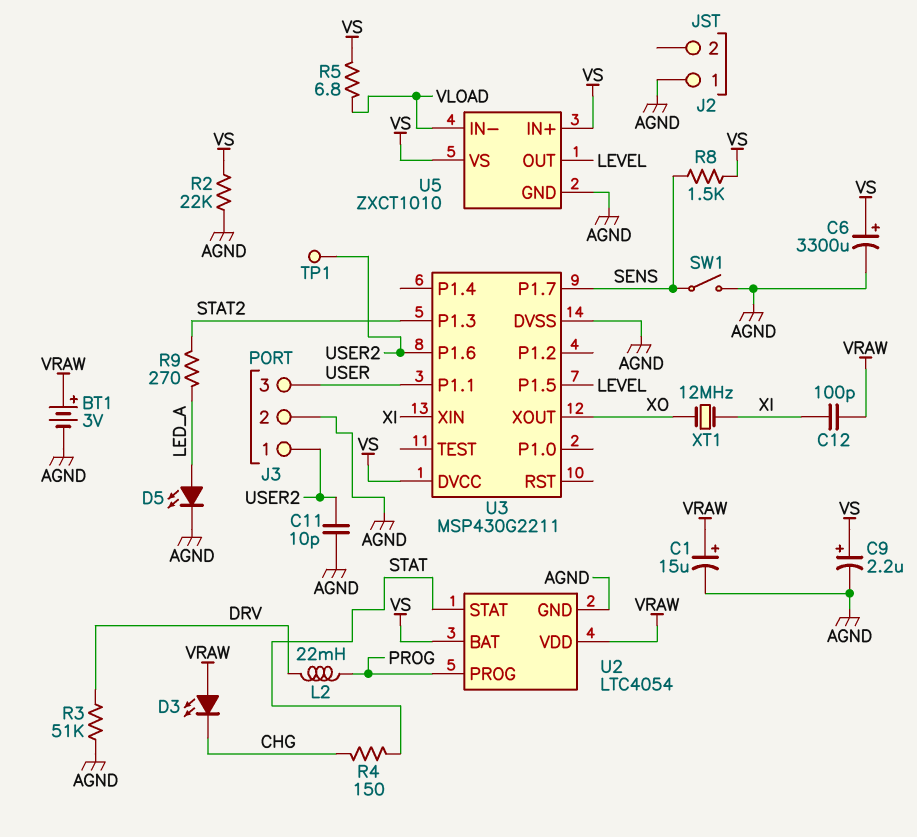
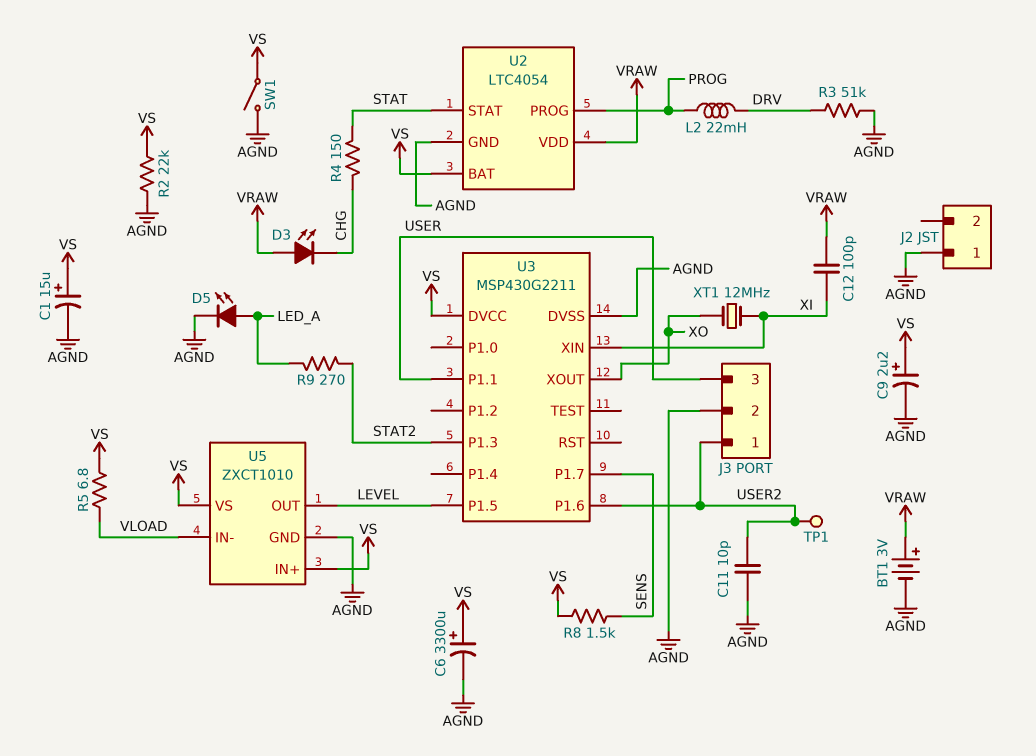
C1: 15uF (plus VRAW, minus AGND) -> 15uF (plus VS, minus AGND)
SW1: switch (AGND, SENS) -> switch (AGND, VS)

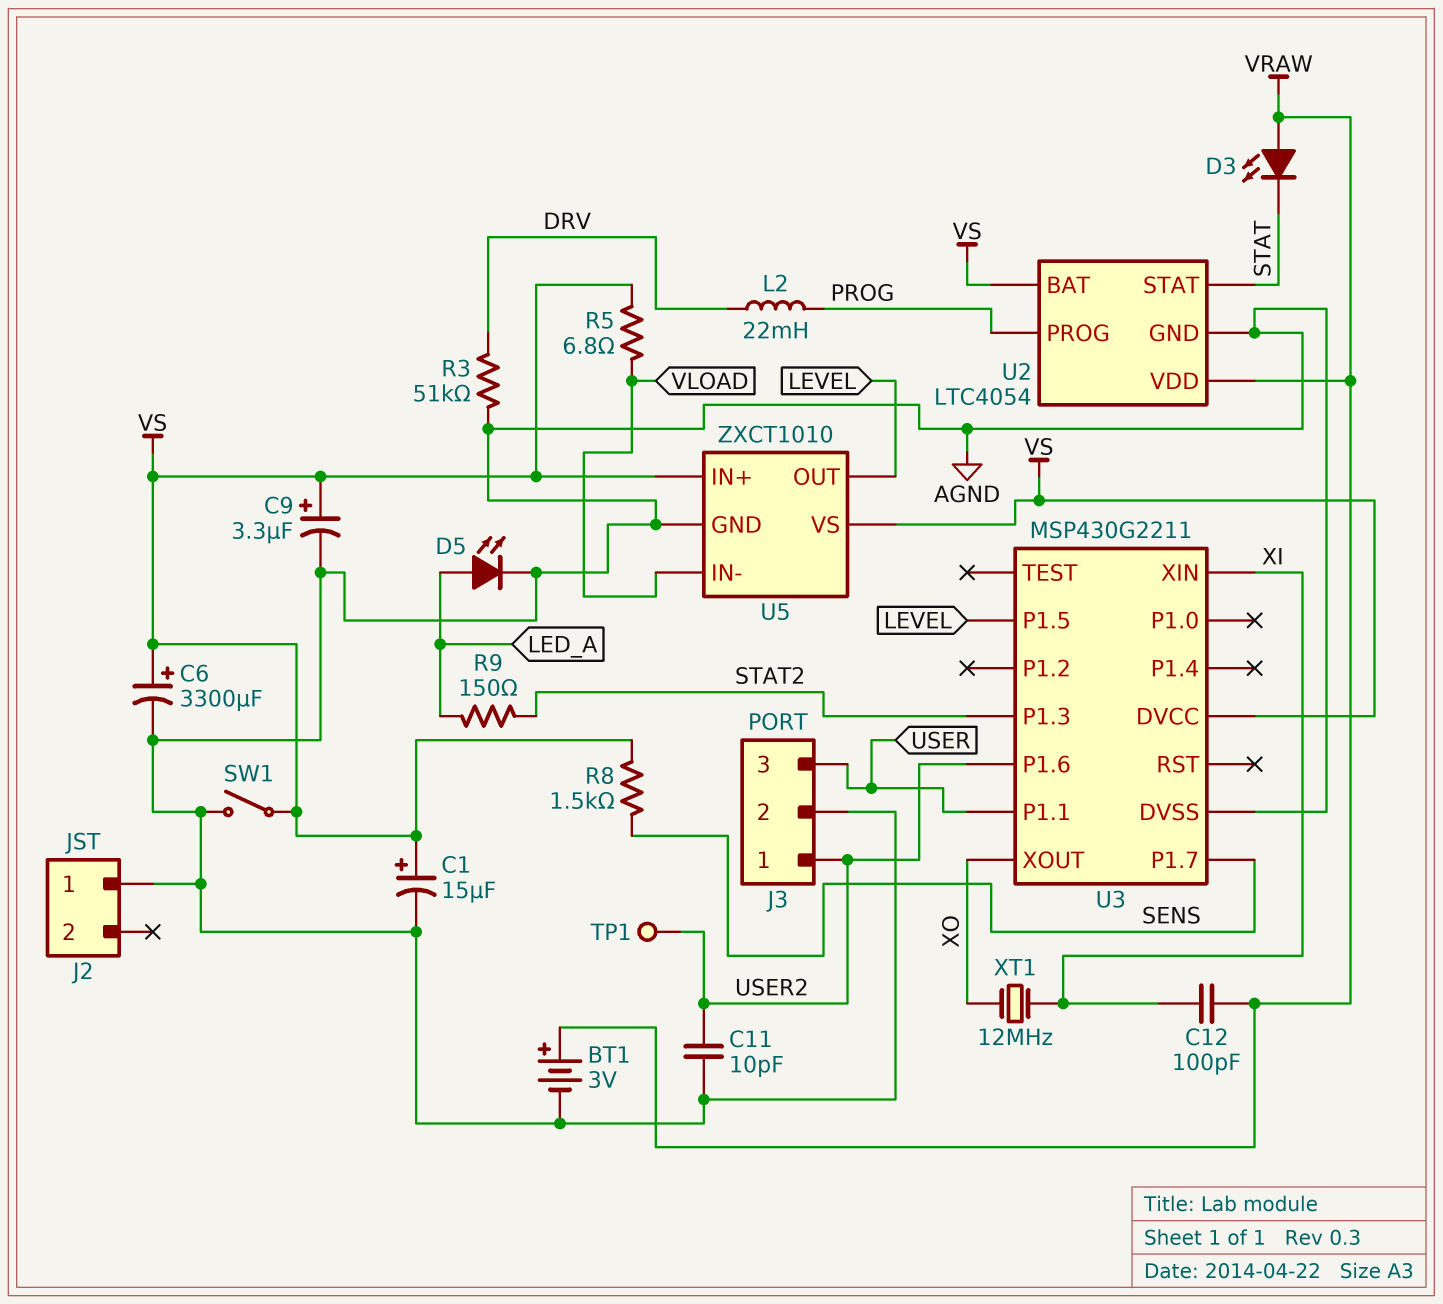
C9: 2.2uF (plus VS, minus AGND) -> 3.3uF (plus VS, minus AGND)
D3: LED (A VRAW, K CHG) -> LED (A VRAW, K STAT)
R2: 22k (AGND, VS) -> none
R4: 150 (CHG, STAT) -> none
R9: 270 (LED_A, STAT2) -> 150 (LED_A, STAT2)

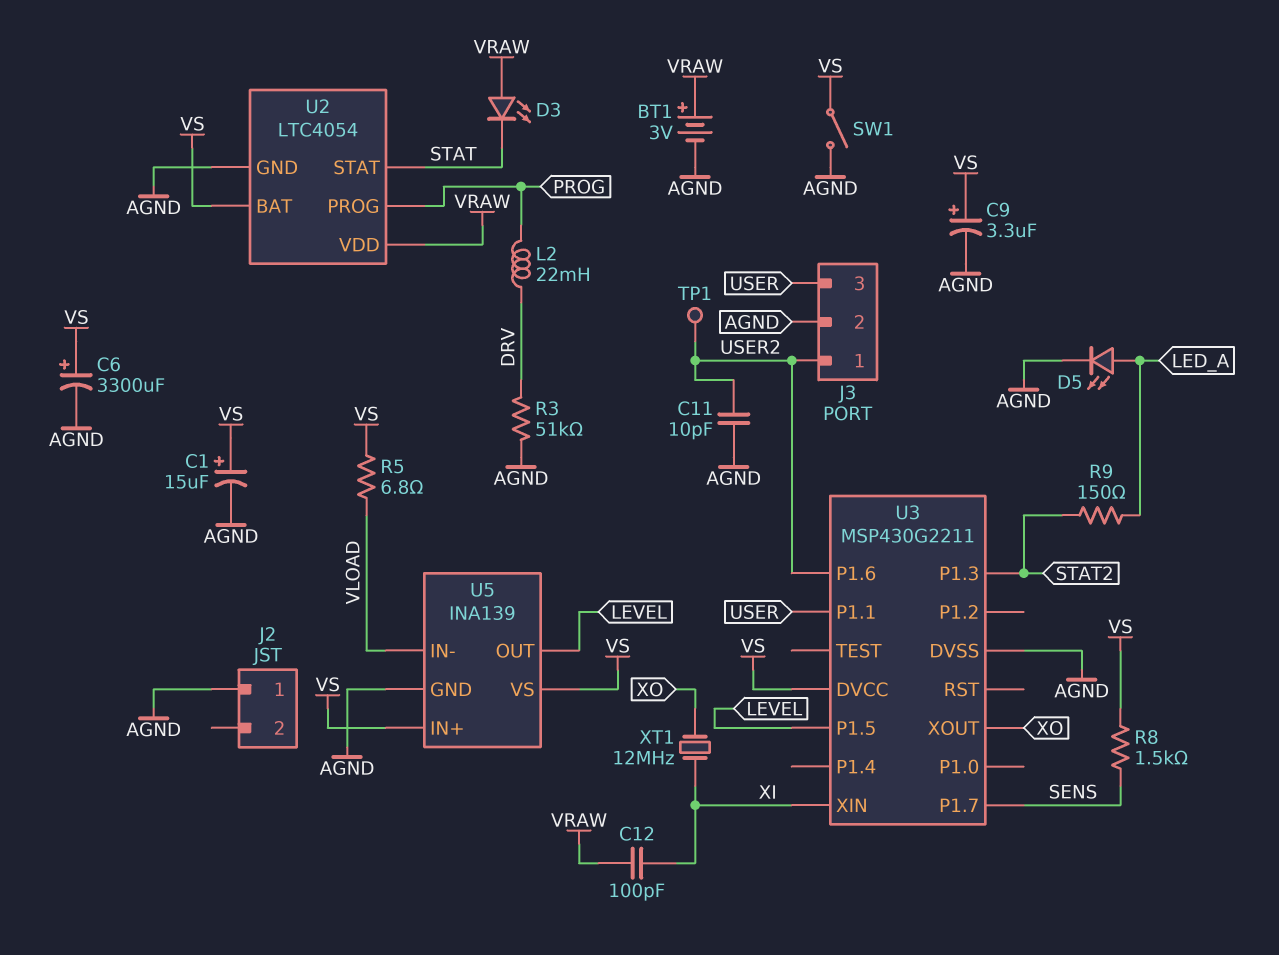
U5: ZXCT1010 -> INA139

